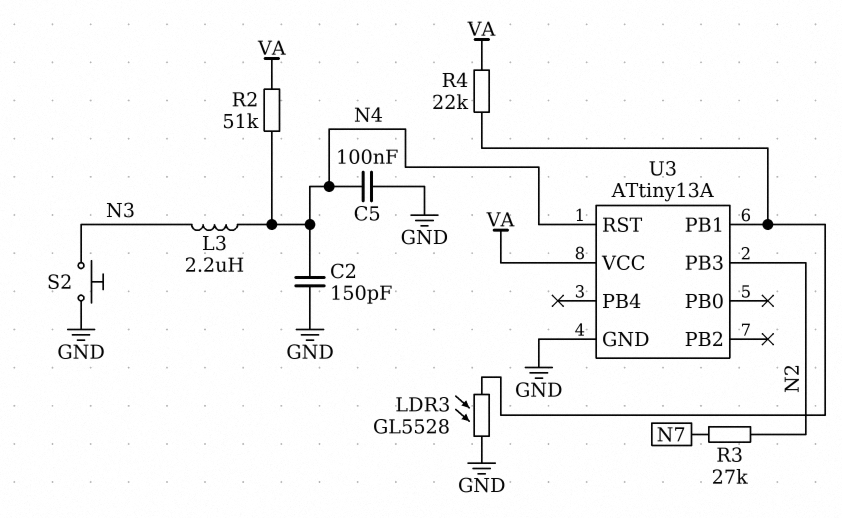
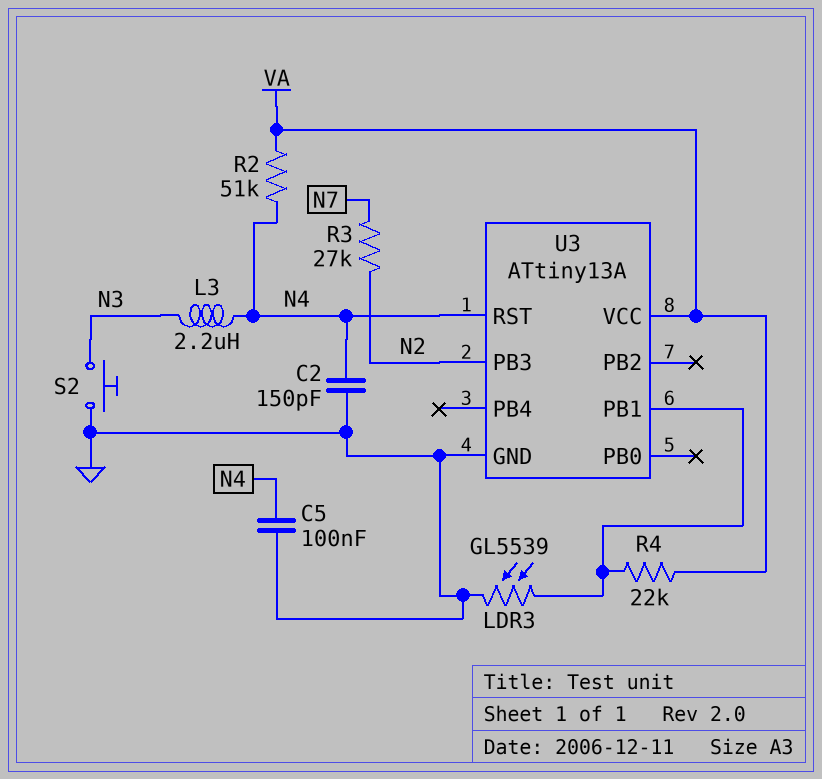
LDR3: GL5528 (GND, U3/PB1) -> GL5539 (GND, U3/PB1)

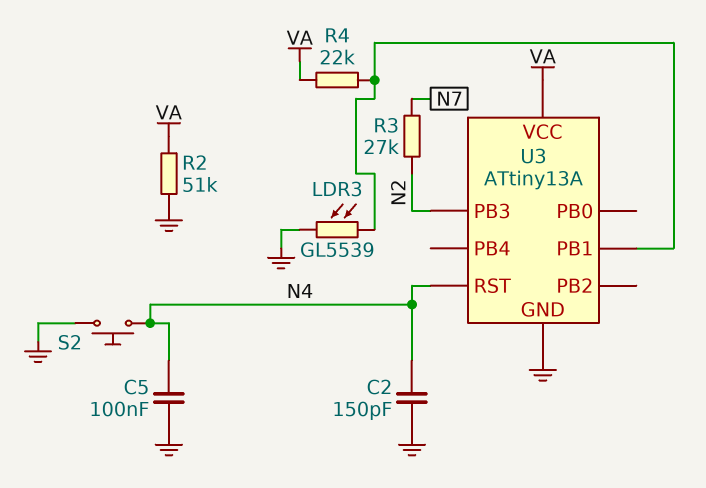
L3: 2.2uH (N3, N4) -> none
R2: 51k (N4, VA) -> 51k (GND, VA)
S2: button (GND, N3) -> button (GND, N4)

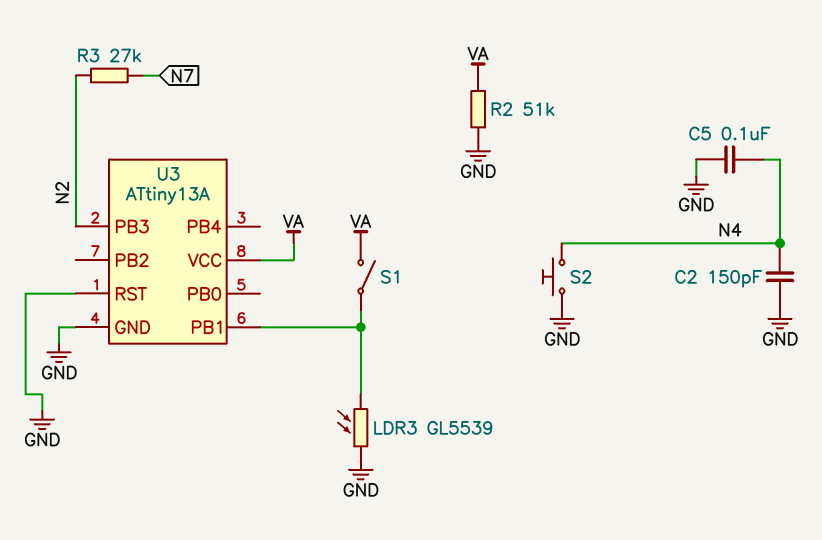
R4: 22k (U3/PB1, VA) -> none
S1: none -> switch (U3/PB1, VA)
U3 pin RST: N4 -> GND

